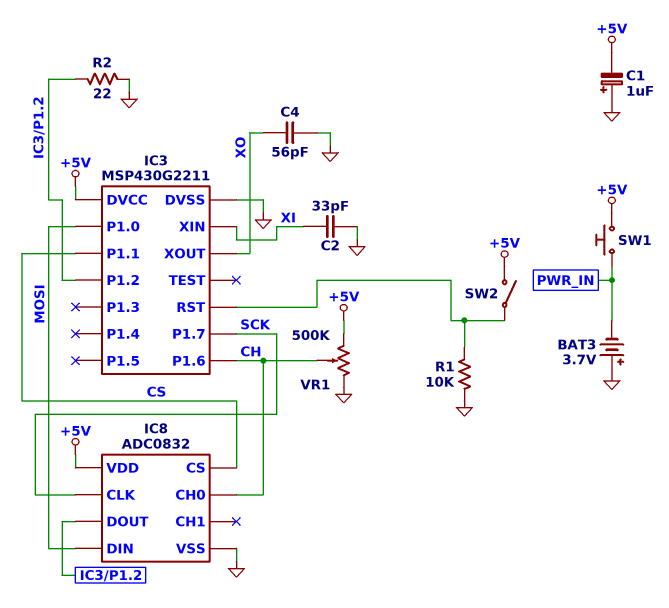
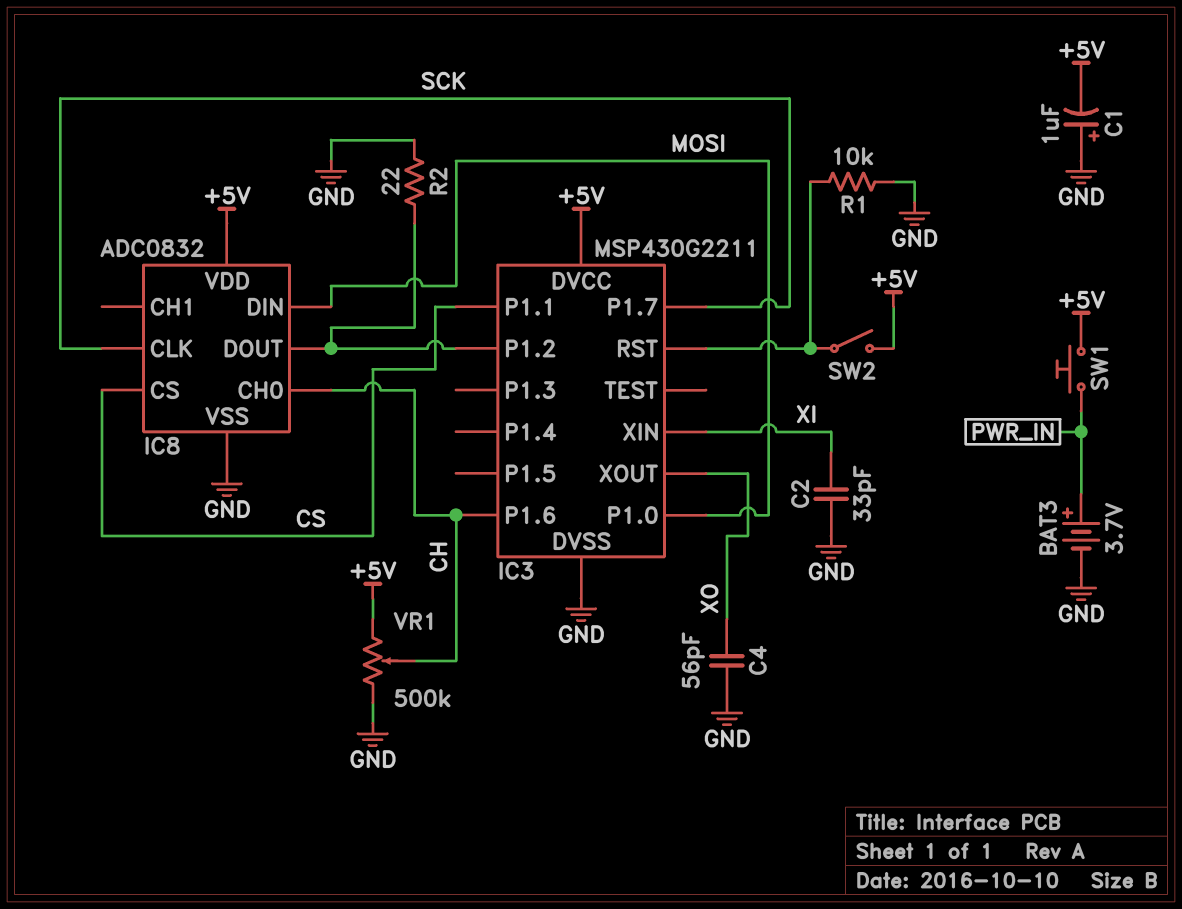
BAT3: 3.7V (plus GND, minus PWR_IN) -> 3.7V (plus PWR_IN, minus GND)

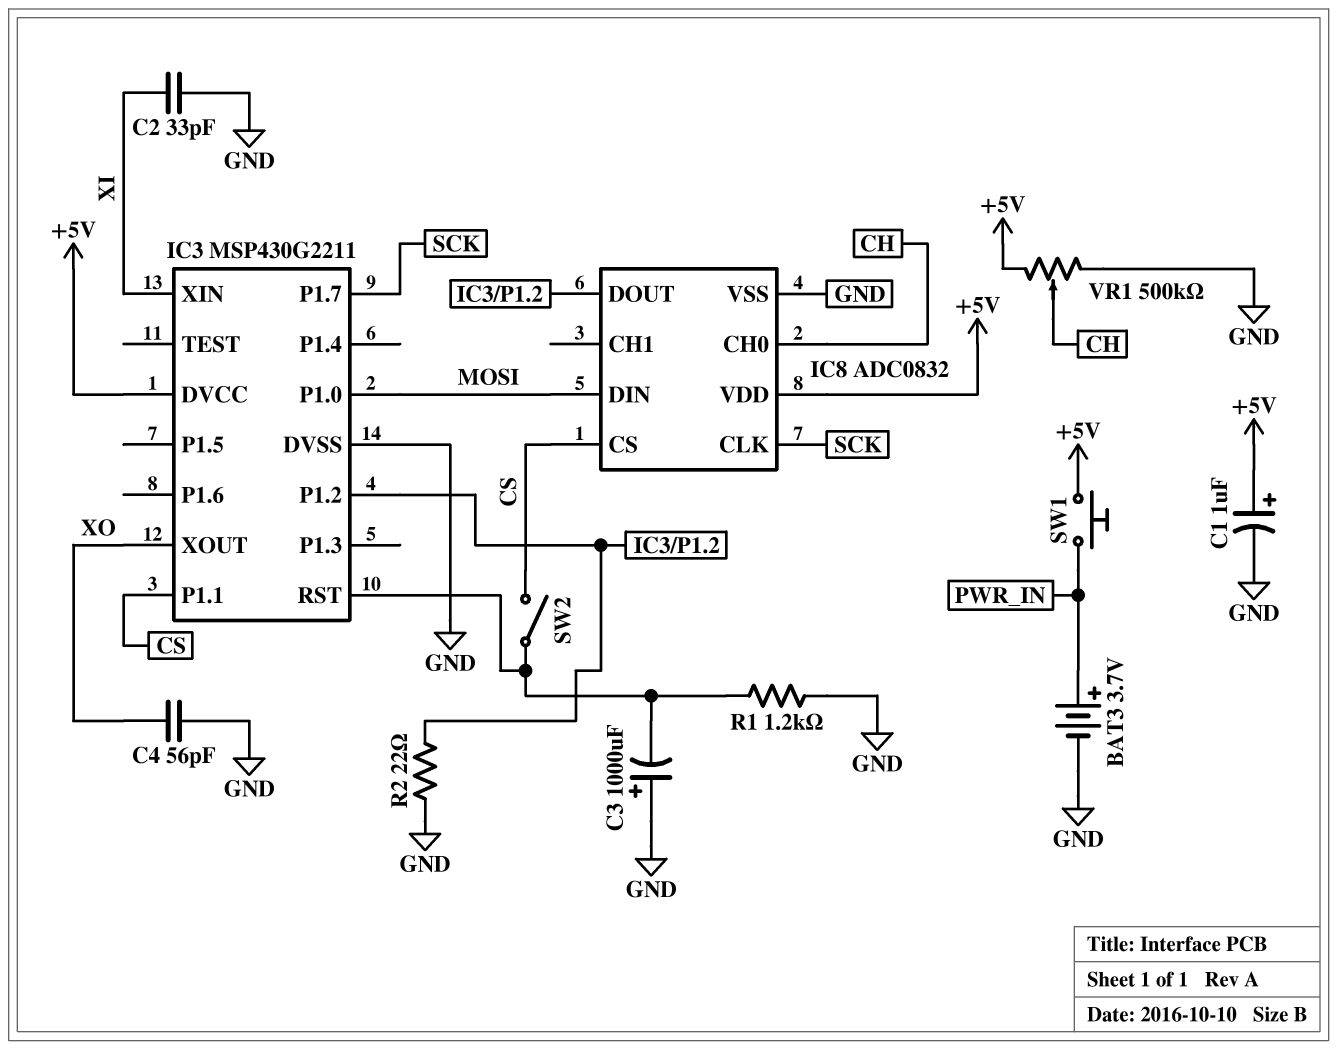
C1: 1uF (plus GND, minus +5V) -> 1uF (plus +5V, minus GND)
C3: none -> 1000uF (plus GND, minus IC3/RST)
IC3 pin P1.6: CH -> none
R1: 10k (GND, IC3/RST) -> 1.2k (GND, IC3/RST)
SW2: switch (+5V, IC3/RST) -> switch (CS, IC3/RST)

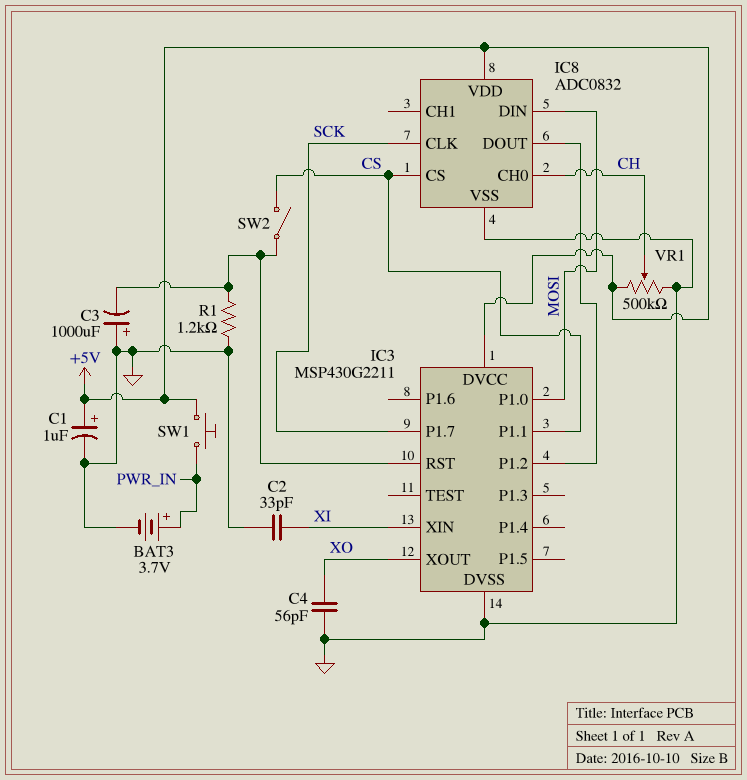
R2: 22 (GND, IC3/P1.2) -> none

